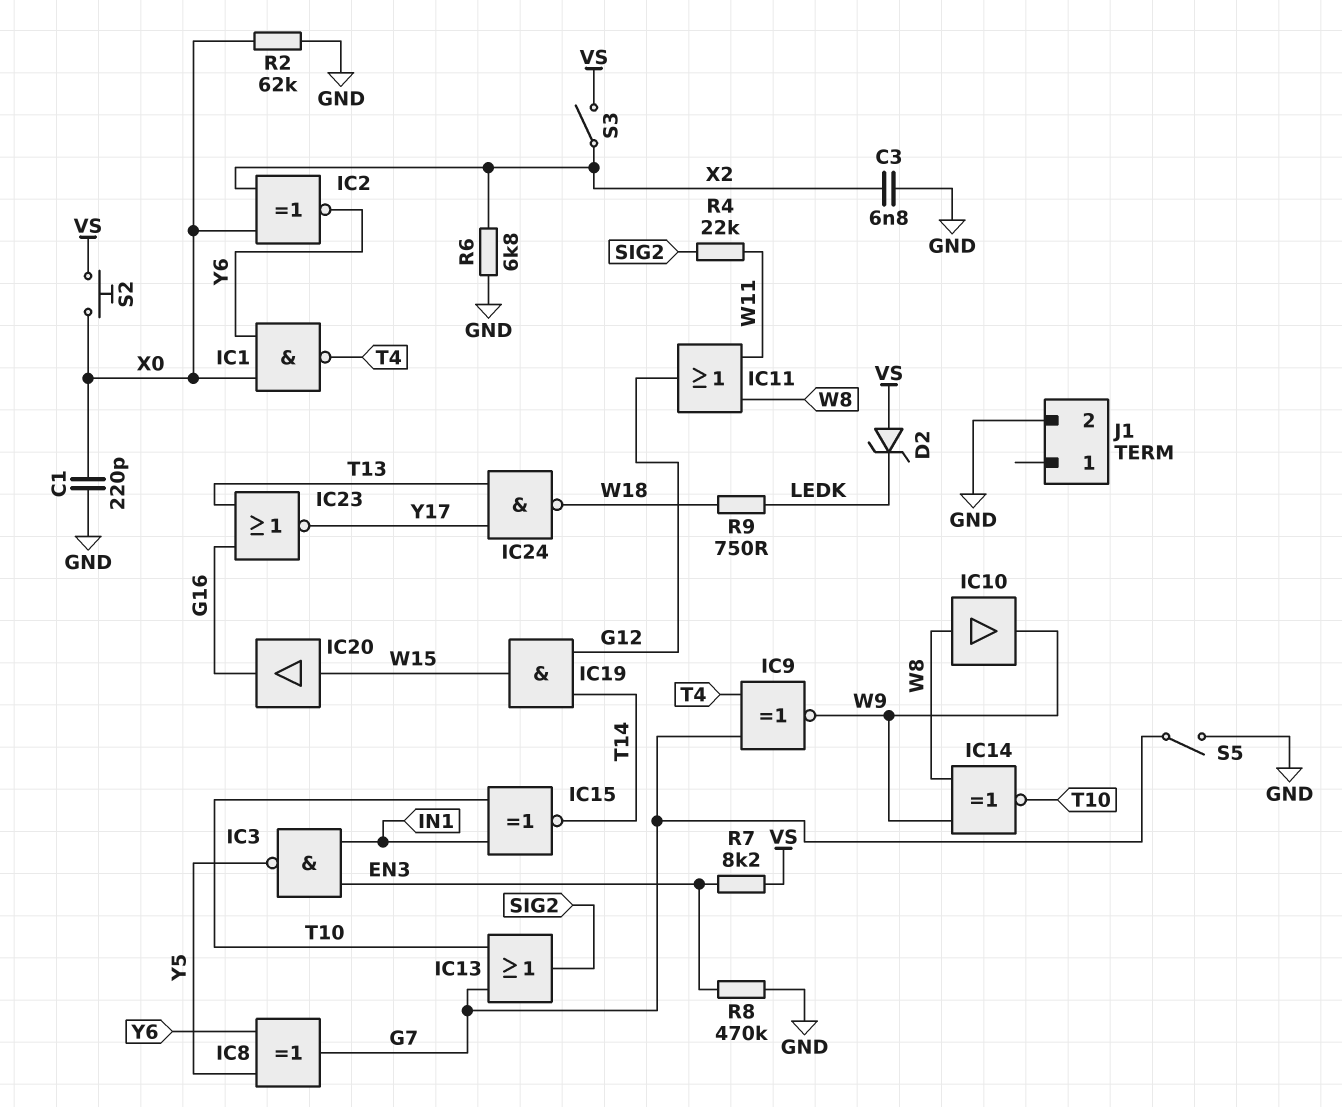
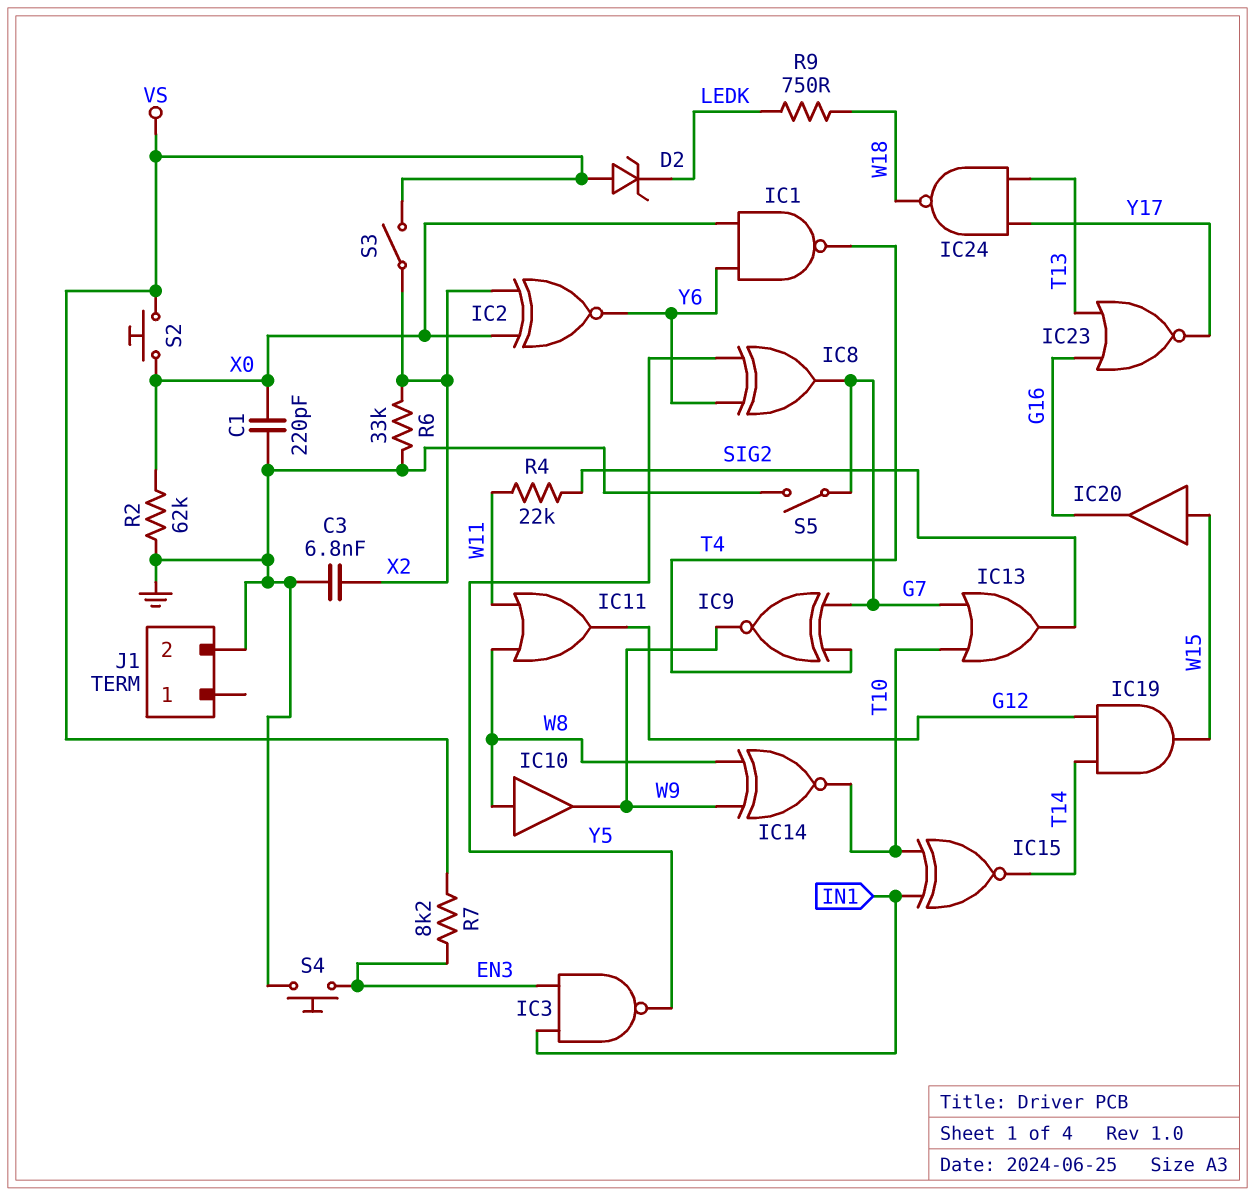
R6: 6.8k (GND, X2) -> 33k (GND, X2)
R8: 470k (EN3, GND) -> none
S4: none -> button (EN3, GND)

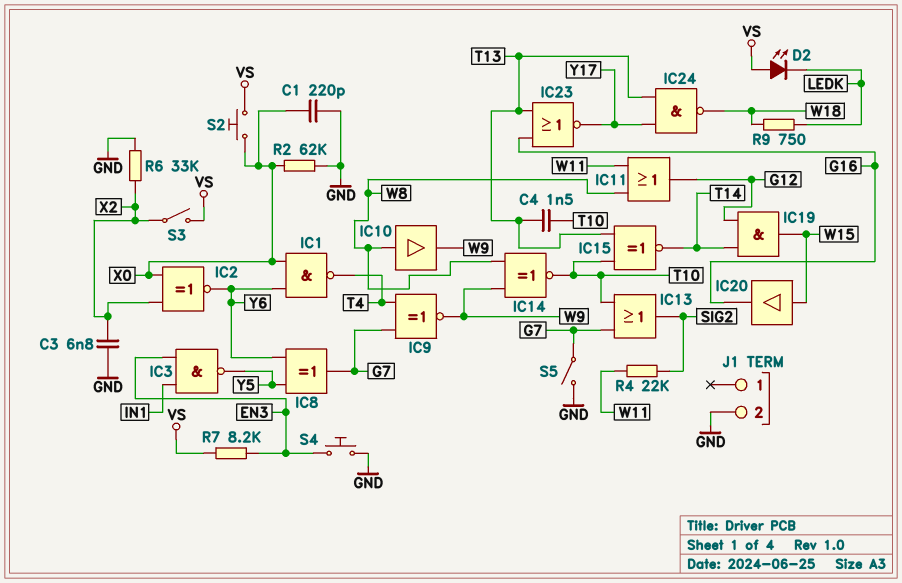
C4: none -> 1.5nF (T10, T13)
D2: zener (A VS, K LEDK) -> LED (A VS, K LEDK)
IC15: XNOR (in IN1, in T10, out T14) -> XNOR (in T10, in T13, out T14)

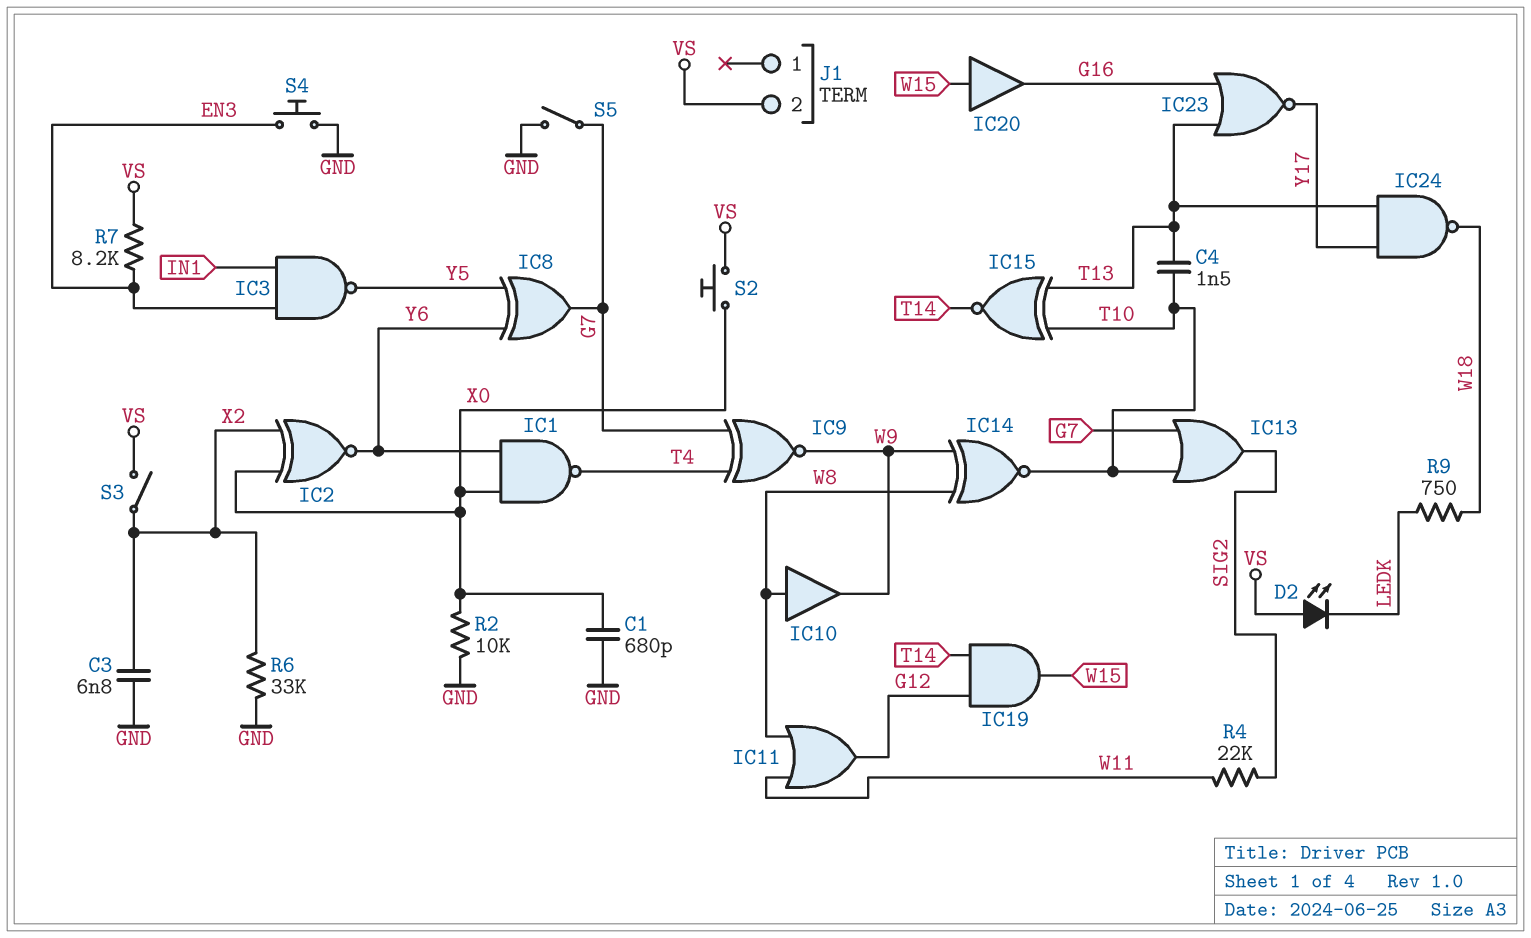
C1: 220pF (GND, X0) -> 680pF (GND, X0)
J1 pin 2: GND -> VS
R2: 62k (GND, X0) -> 10k (GND, X0)

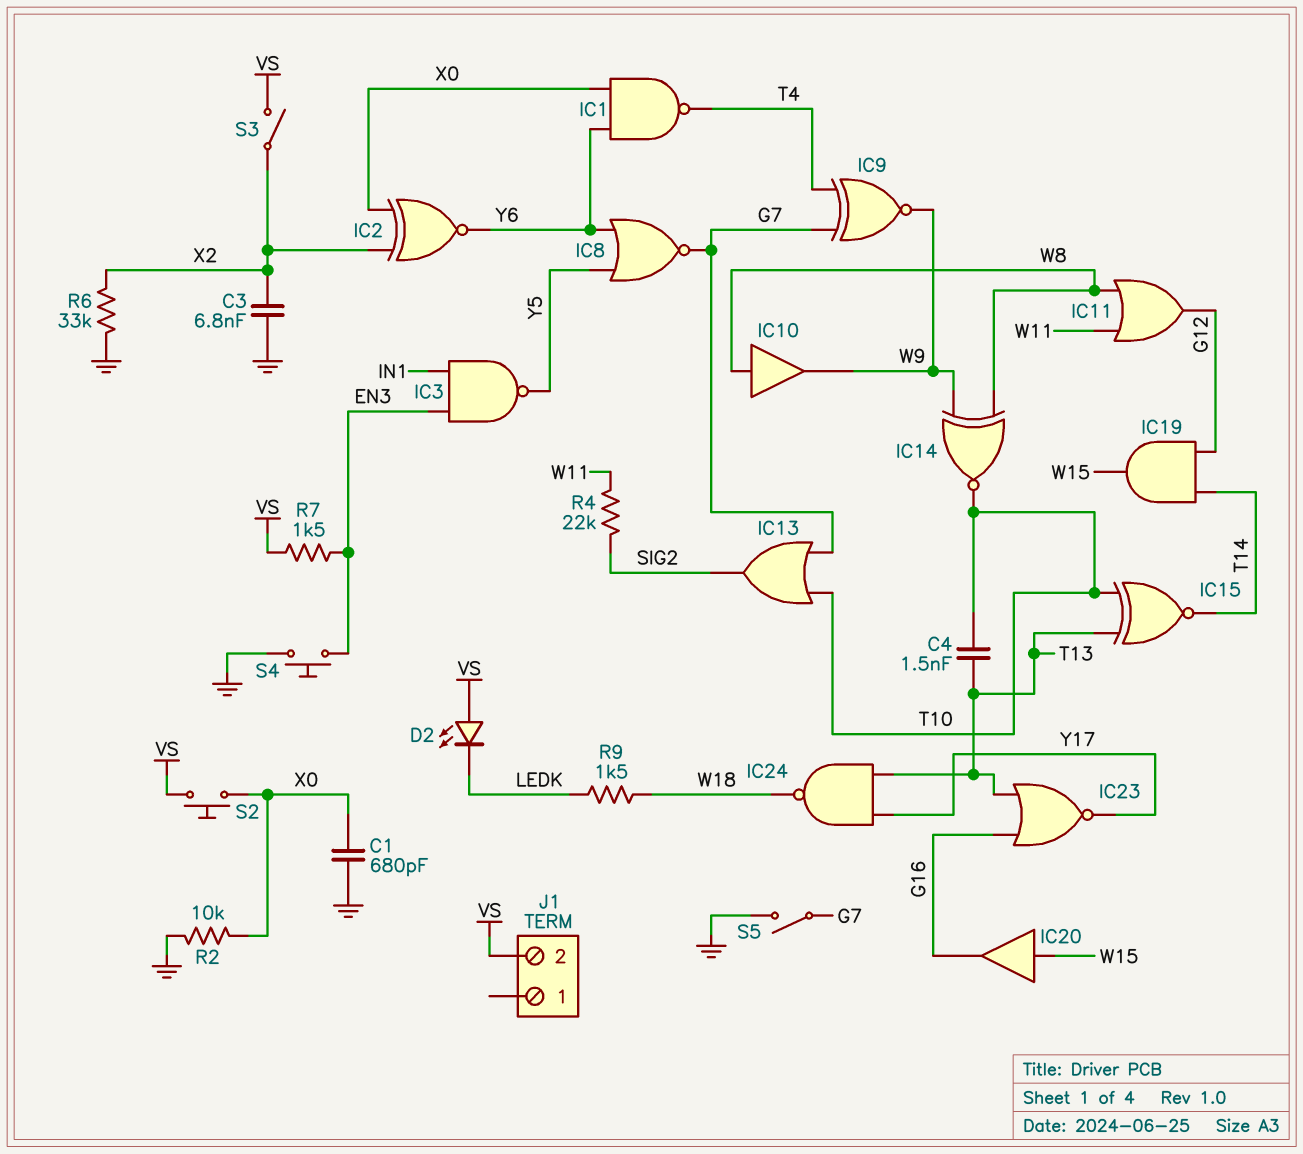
IC8: XOR (in Y5, in Y6, out G7) -> NOR (in Y5, in Y6, out G7)
R7: 8.2k (EN3, VS) -> 1.5k (EN3, VS)
R9: 750 (LEDK, W18) -> 1.5k (LEDK, W18)

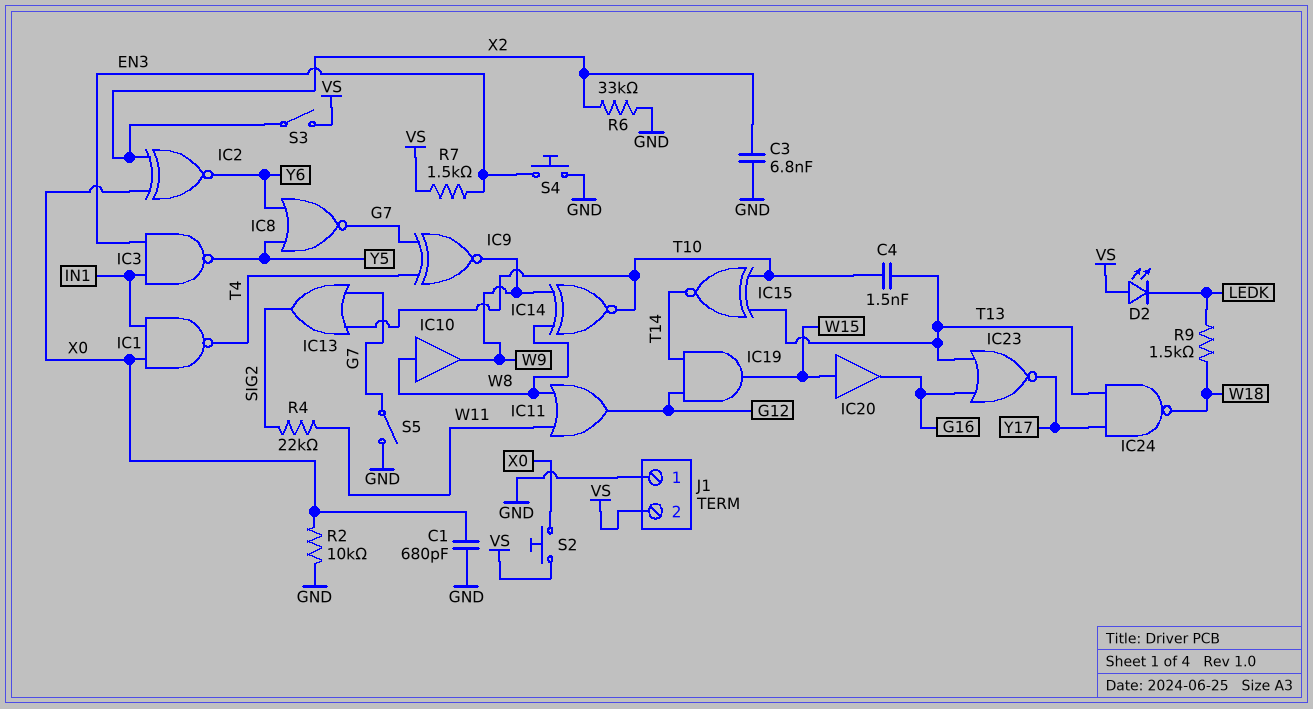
IC1: NAND (in X0, in Y6, out T4) -> NAND (in IN1, in X0, out T4)
J1 pin 1: none -> GND

